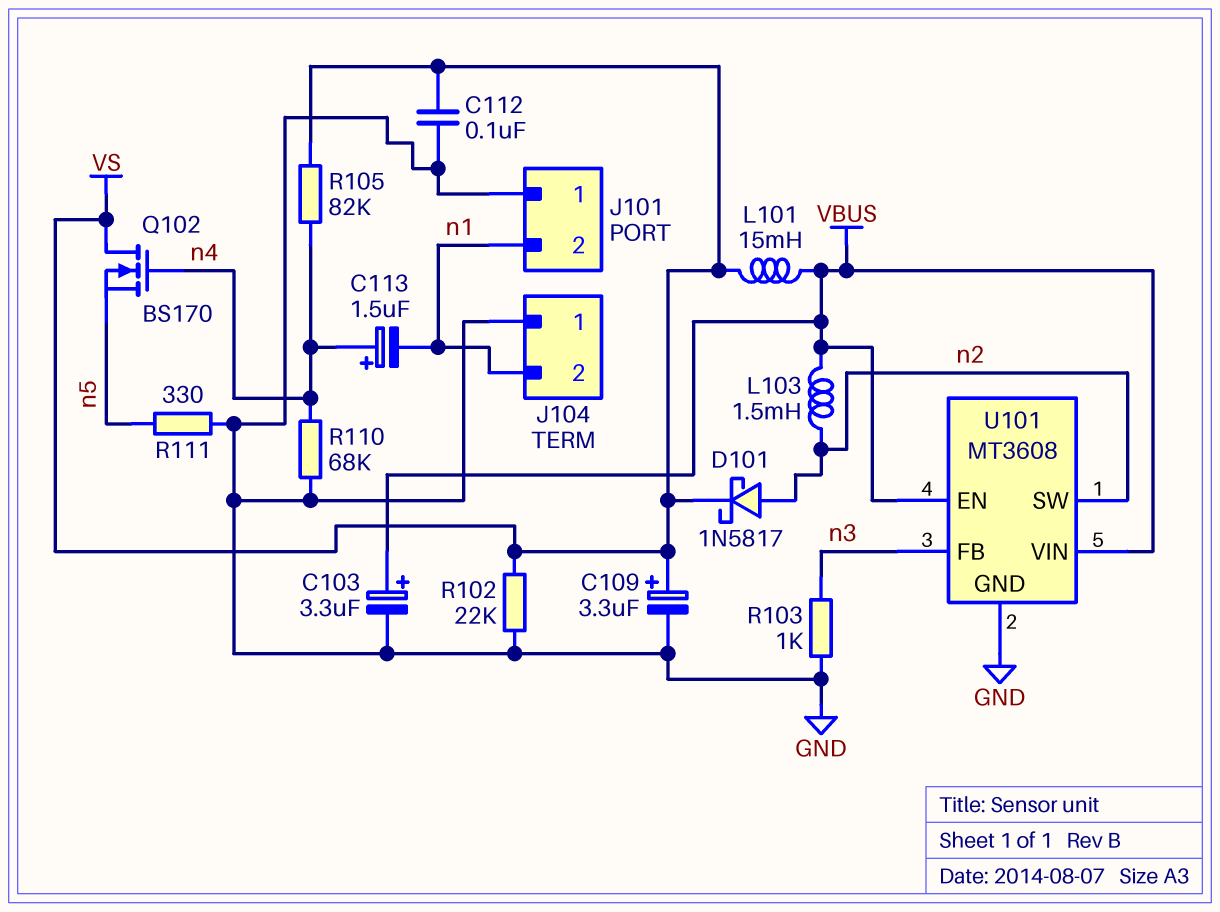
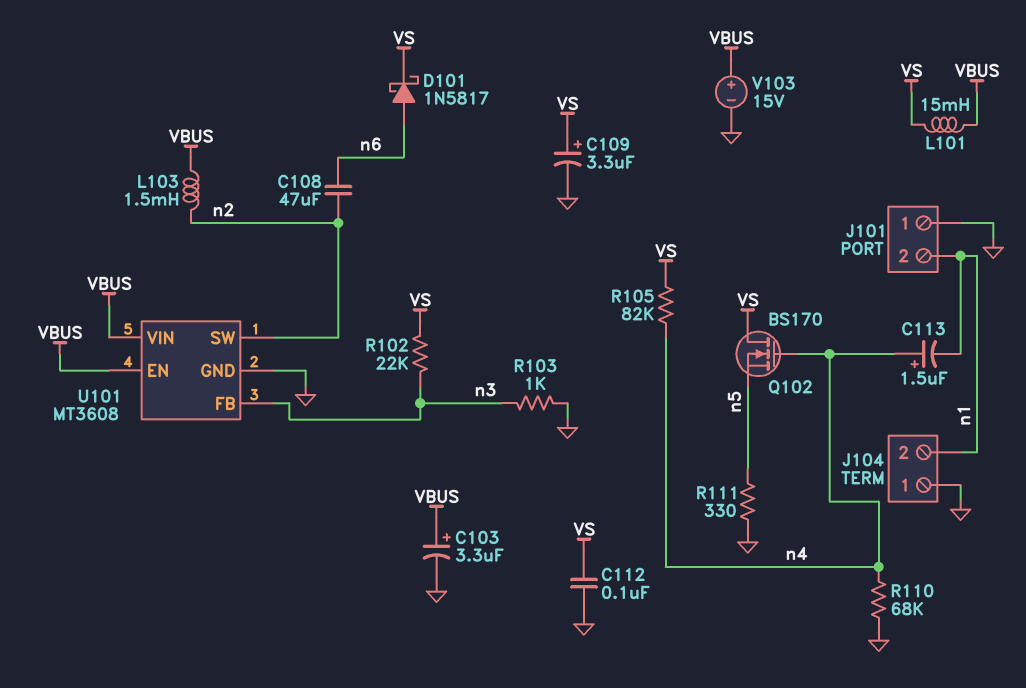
C108: none -> 47uF (n2, n6)
D101: schottky 1N5817 (A n2, K VS) -> schottky 1N5817 (A n6, K VS)
R102: 22k (GND, VS) -> 22k (VS, n3)
V103: none -> 15V (plus VBUS, minus GND)

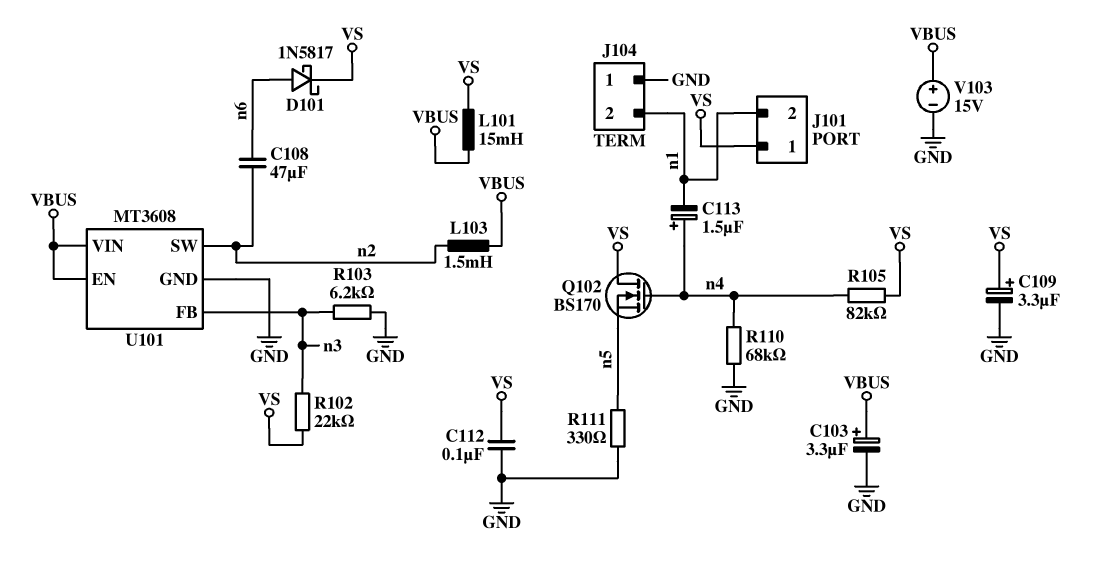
J101 pin 1: GND -> VS
R103: 1k (GND, n3) -> 6.2k (GND, n3)

